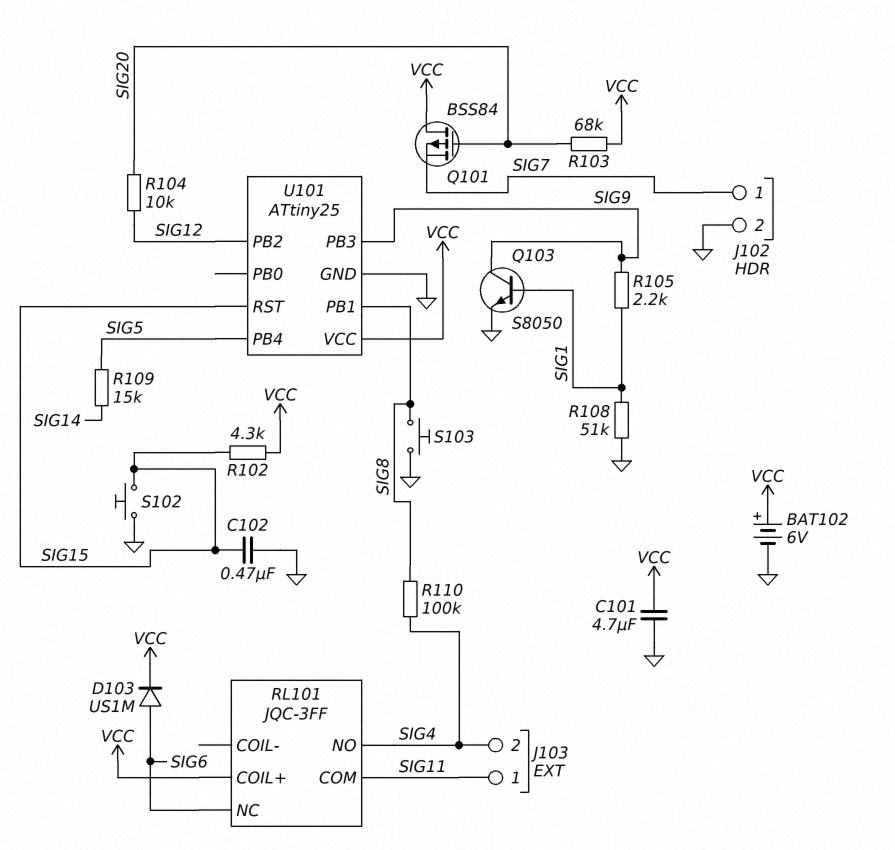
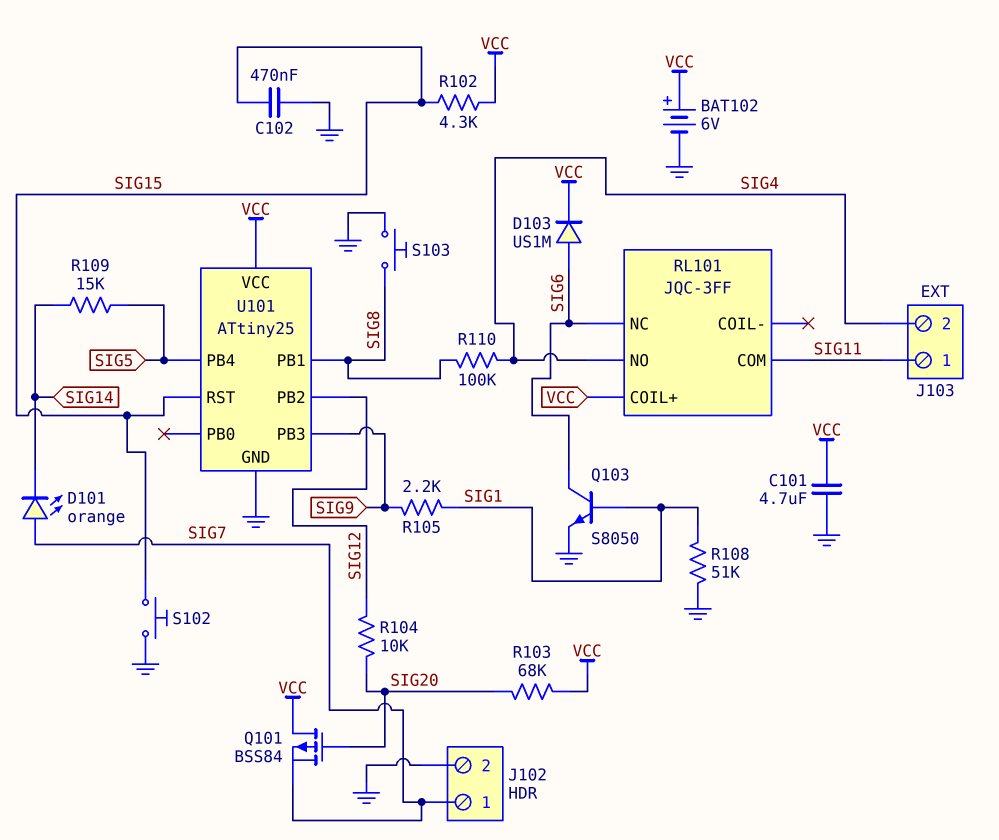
D101: none -> LED orange (A SIG7, K SIG14)
Q103: NPN S8050 (B SIG1, C SIG9, E GND) -> NPN S8050 (B SIG1, C SIG6, E GND)

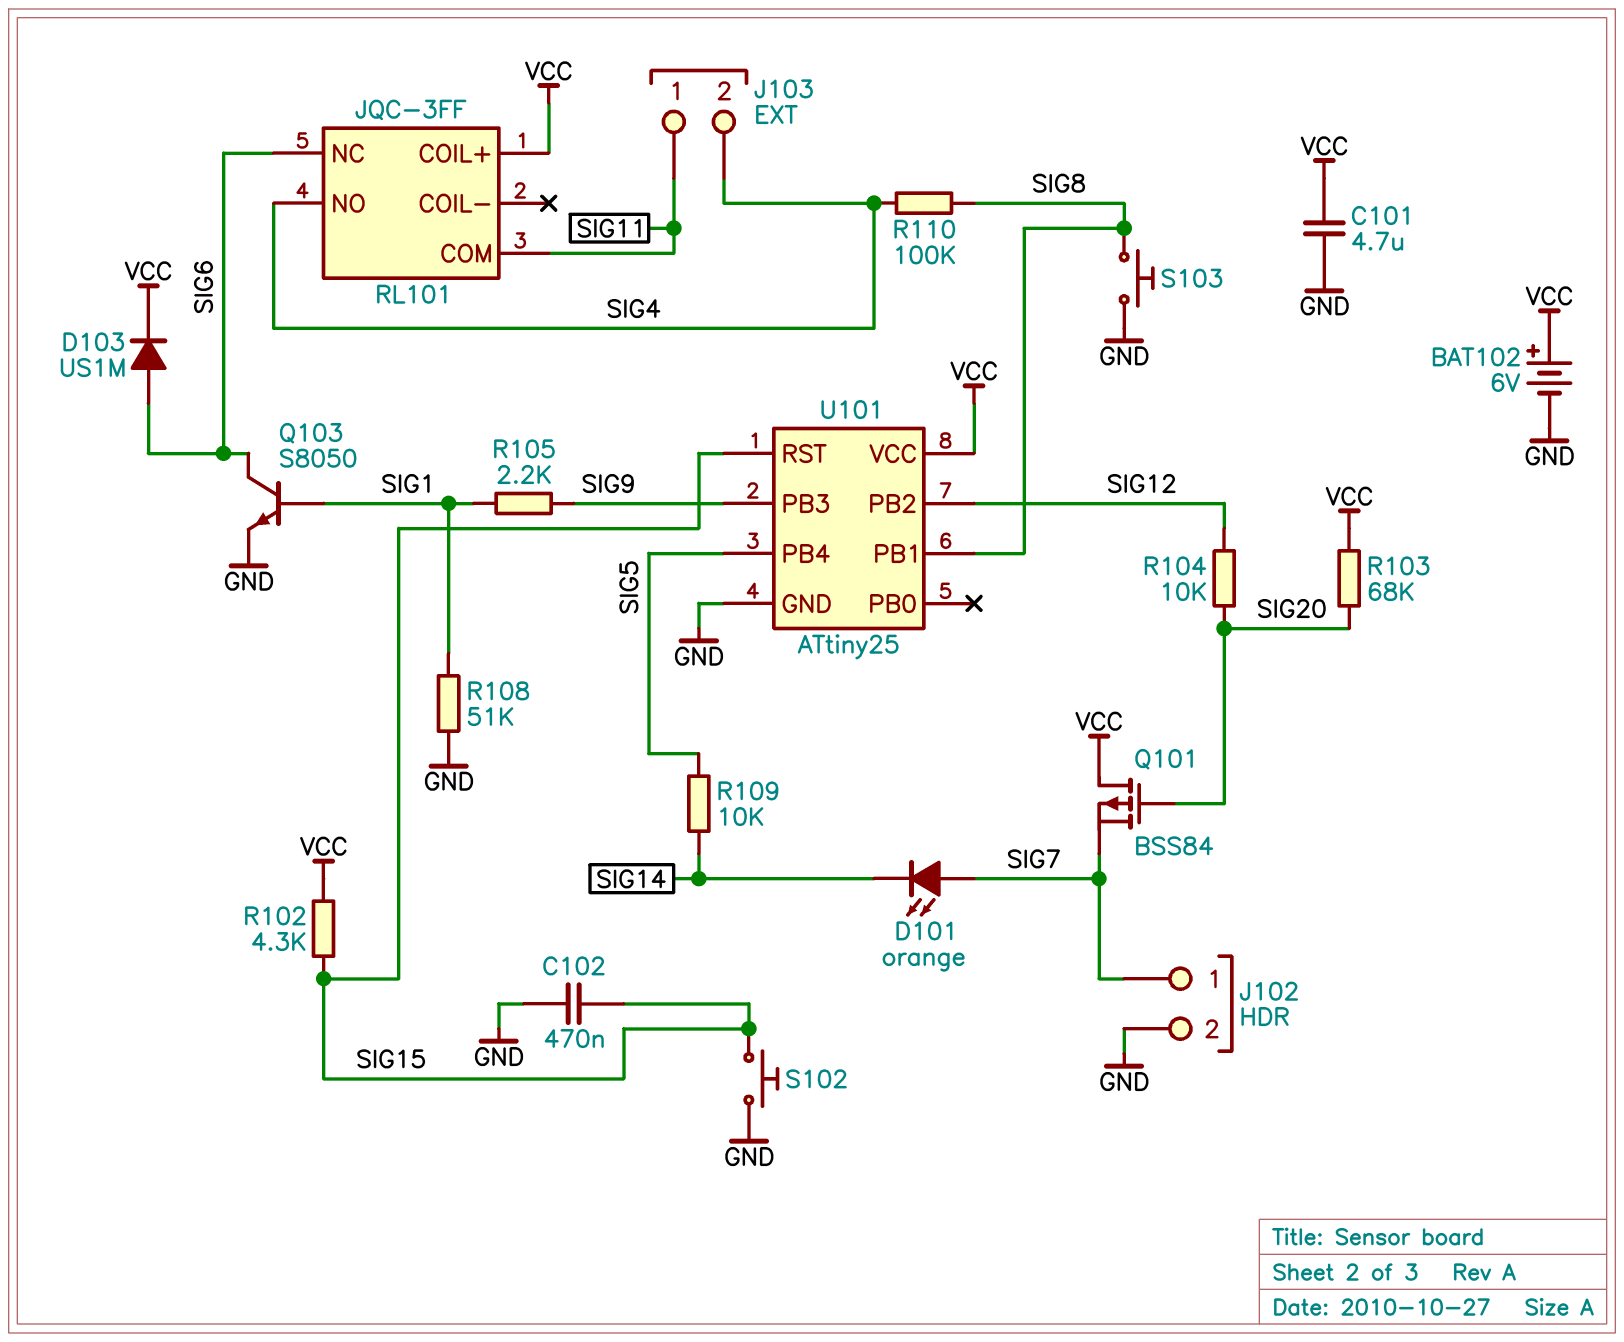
R109: 15k (SIG5, SIG14) -> 10k (SIG5, SIG14)

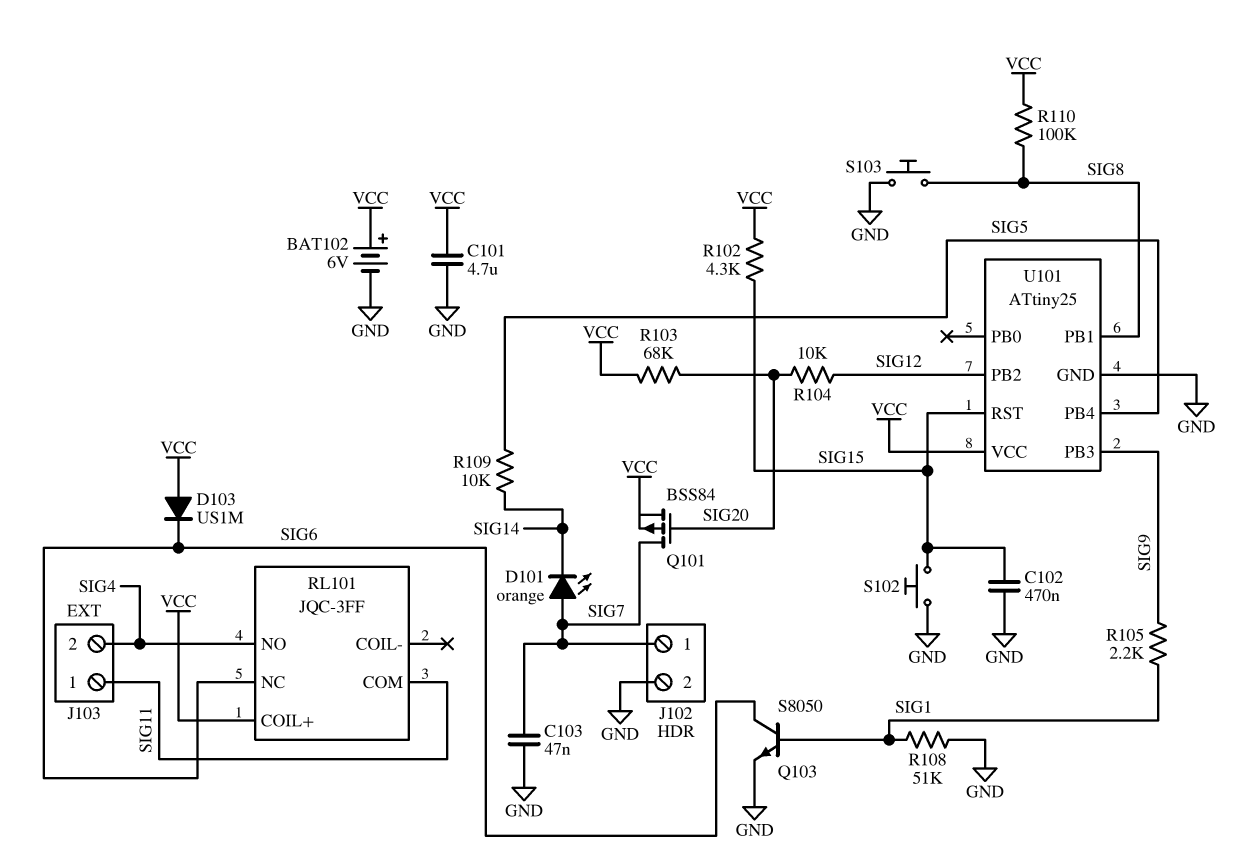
C103: none -> 47nF (GND, SIG7)
D103: diode US1M (A SIG6, K VCC) -> diode US1M (A VCC, K SIG6)
Q101: PMOS BSS84 (G SIG20, D VCC, S SIG7) -> PMOS BSS84 (G SIG20, D SIG7, S VCC)
R110: 100k (SIG4, SIG8) -> 100k (SIG8, VCC)

